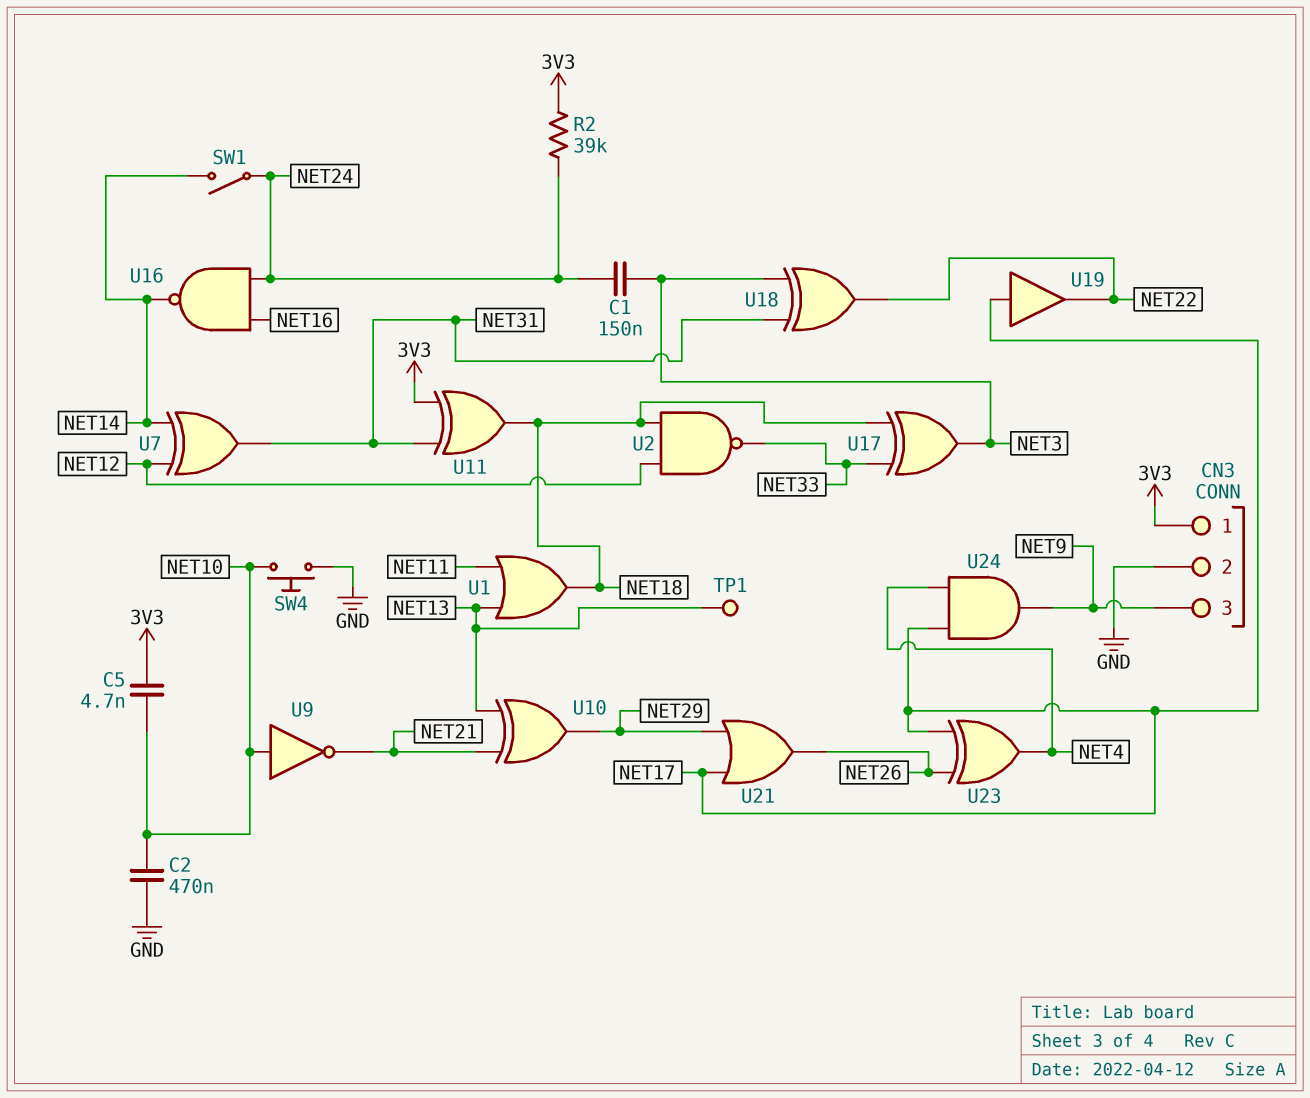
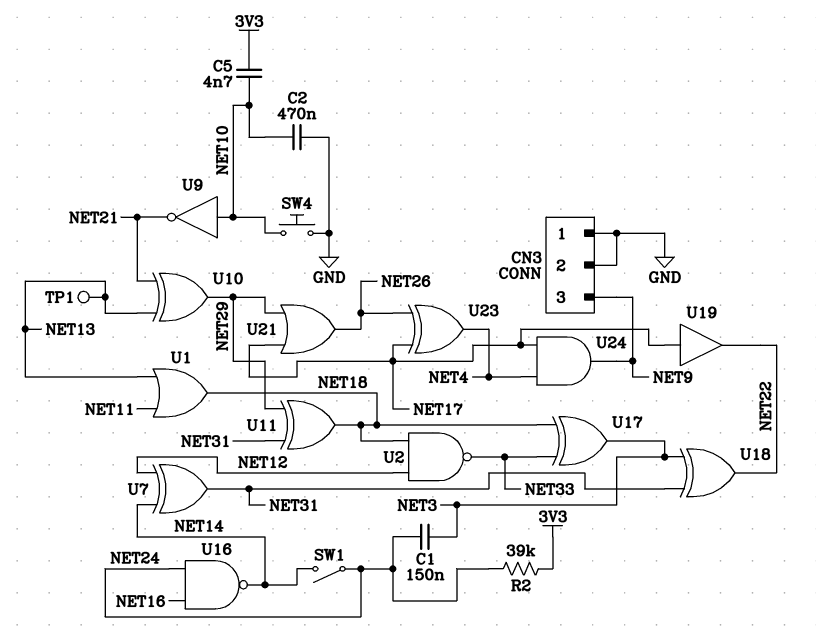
CN3 pin 1: 3V3 -> GND
U11: XOR (in 3V3, in NET31, out NET18) -> XOR (in NET29, in NET31, out NET18)

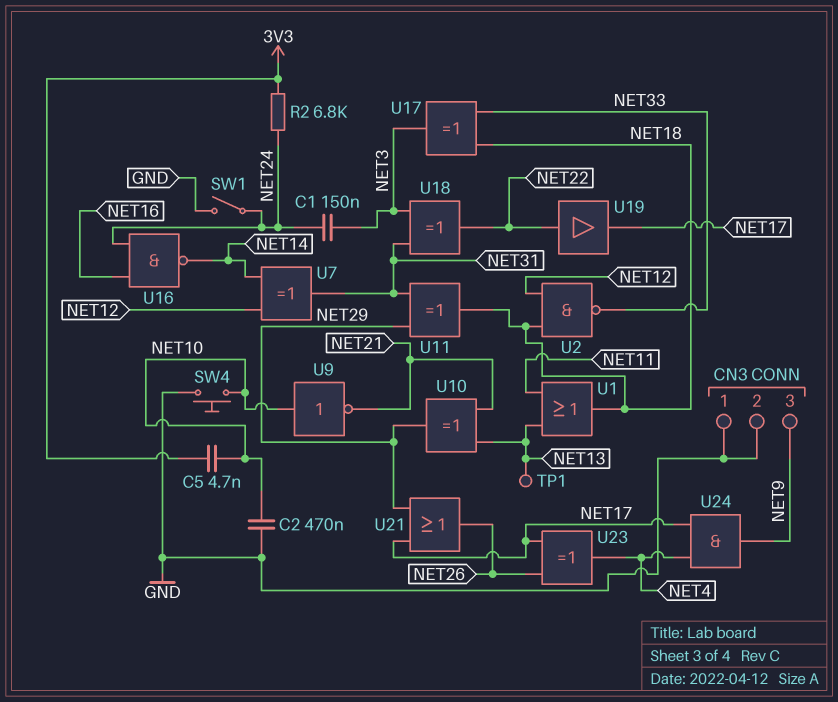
R2: 39k (3V3, NET24) -> 6.8k (3V3, NET24)
SW1: switch (NET14, NET24) -> switch (GND, NET24)
U19: buffer (in NET17, out NET22) -> buffer (in NET22, out NET17)

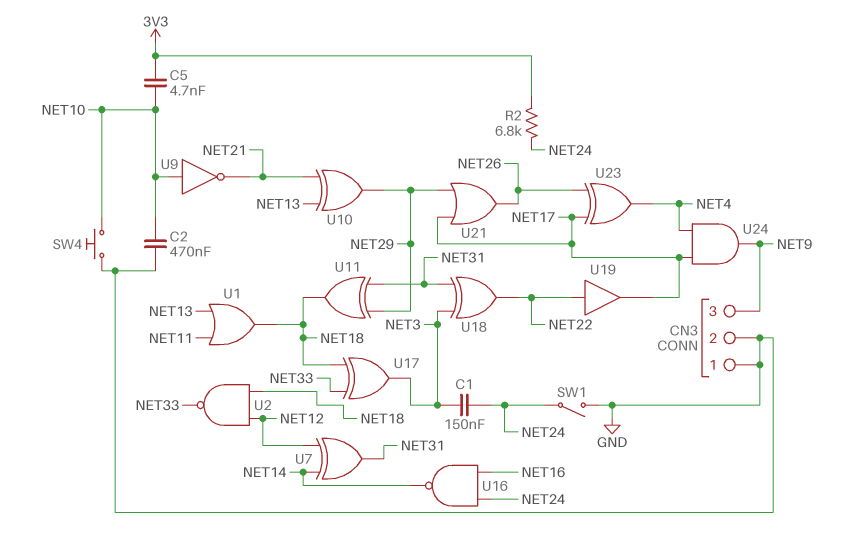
TP1: test point (NET13) -> none

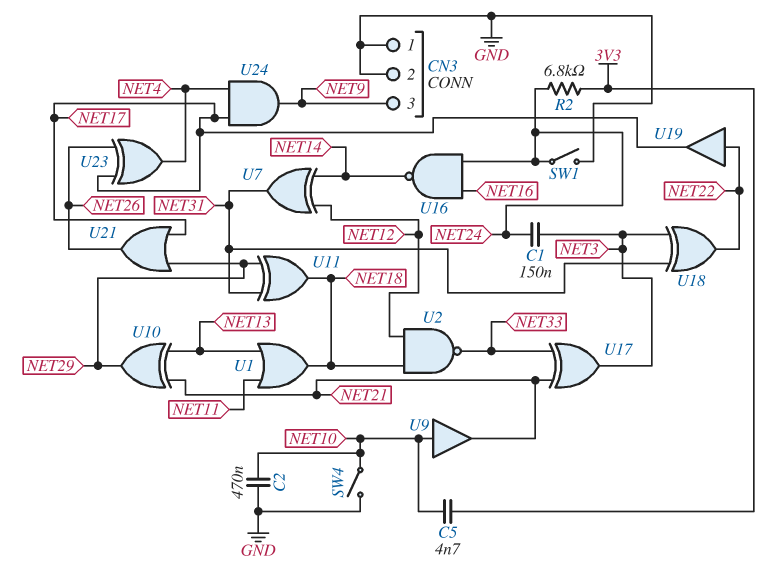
SW4: button (GND, NET10) -> switch (GND, NET10)
U9: NOT (in NET10, out NET21) -> buffer (in NET10, out NET21)
U17: XOR (in NET18, in NET33, out NET3) -> XOR (in NET21, in NET33, out NET3)

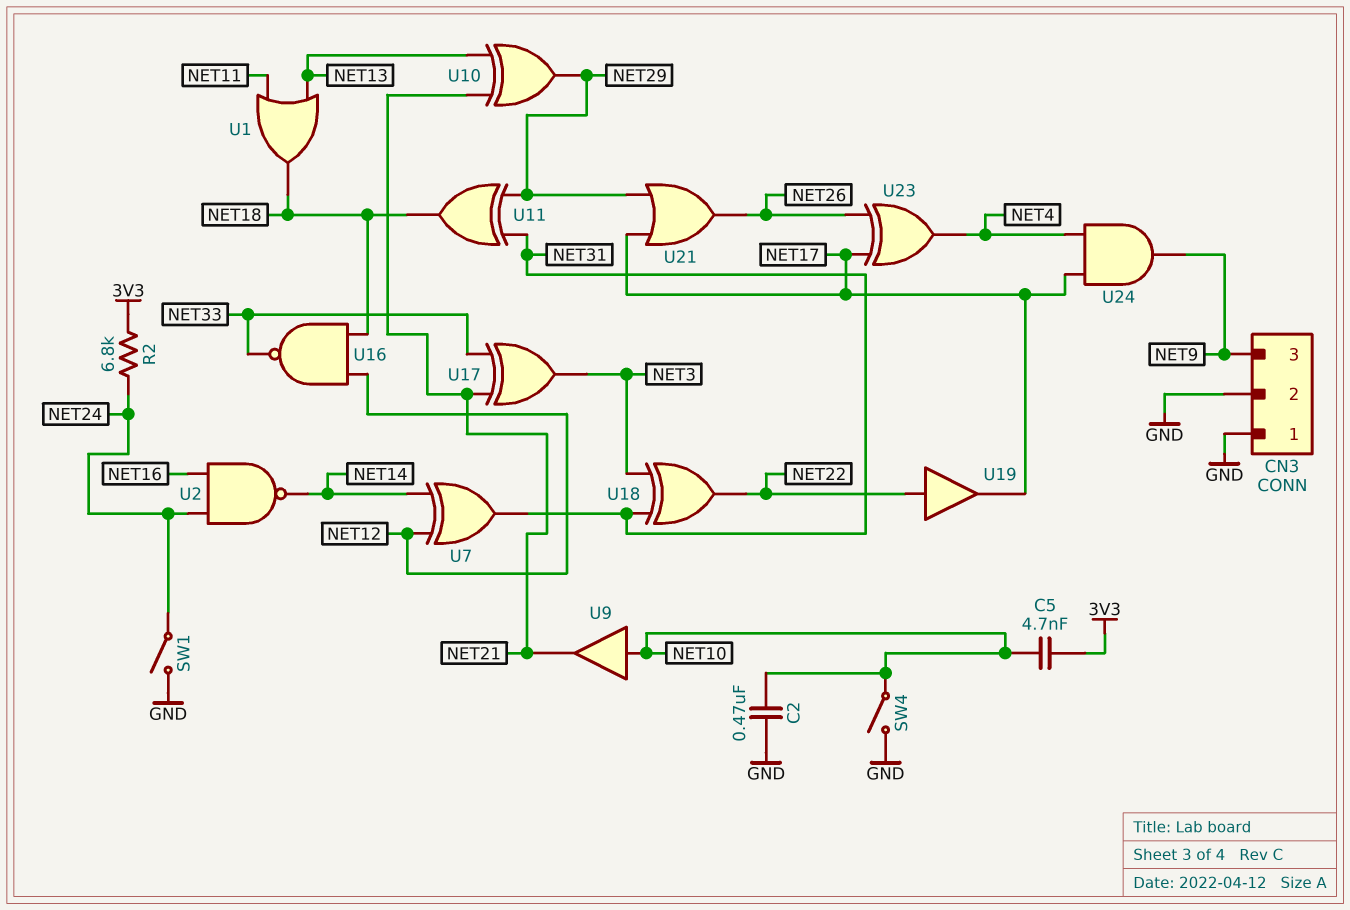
C1: 150nF (NET3, NET24) -> none
U2: NAND (in NET12, in NET18, out NET33) -> NAND (in NET16, in NET24, out NET14)
U16: NAND (in NET16, in NET24, out NET14) -> NAND (in NET12, in NET18, out NET33)

